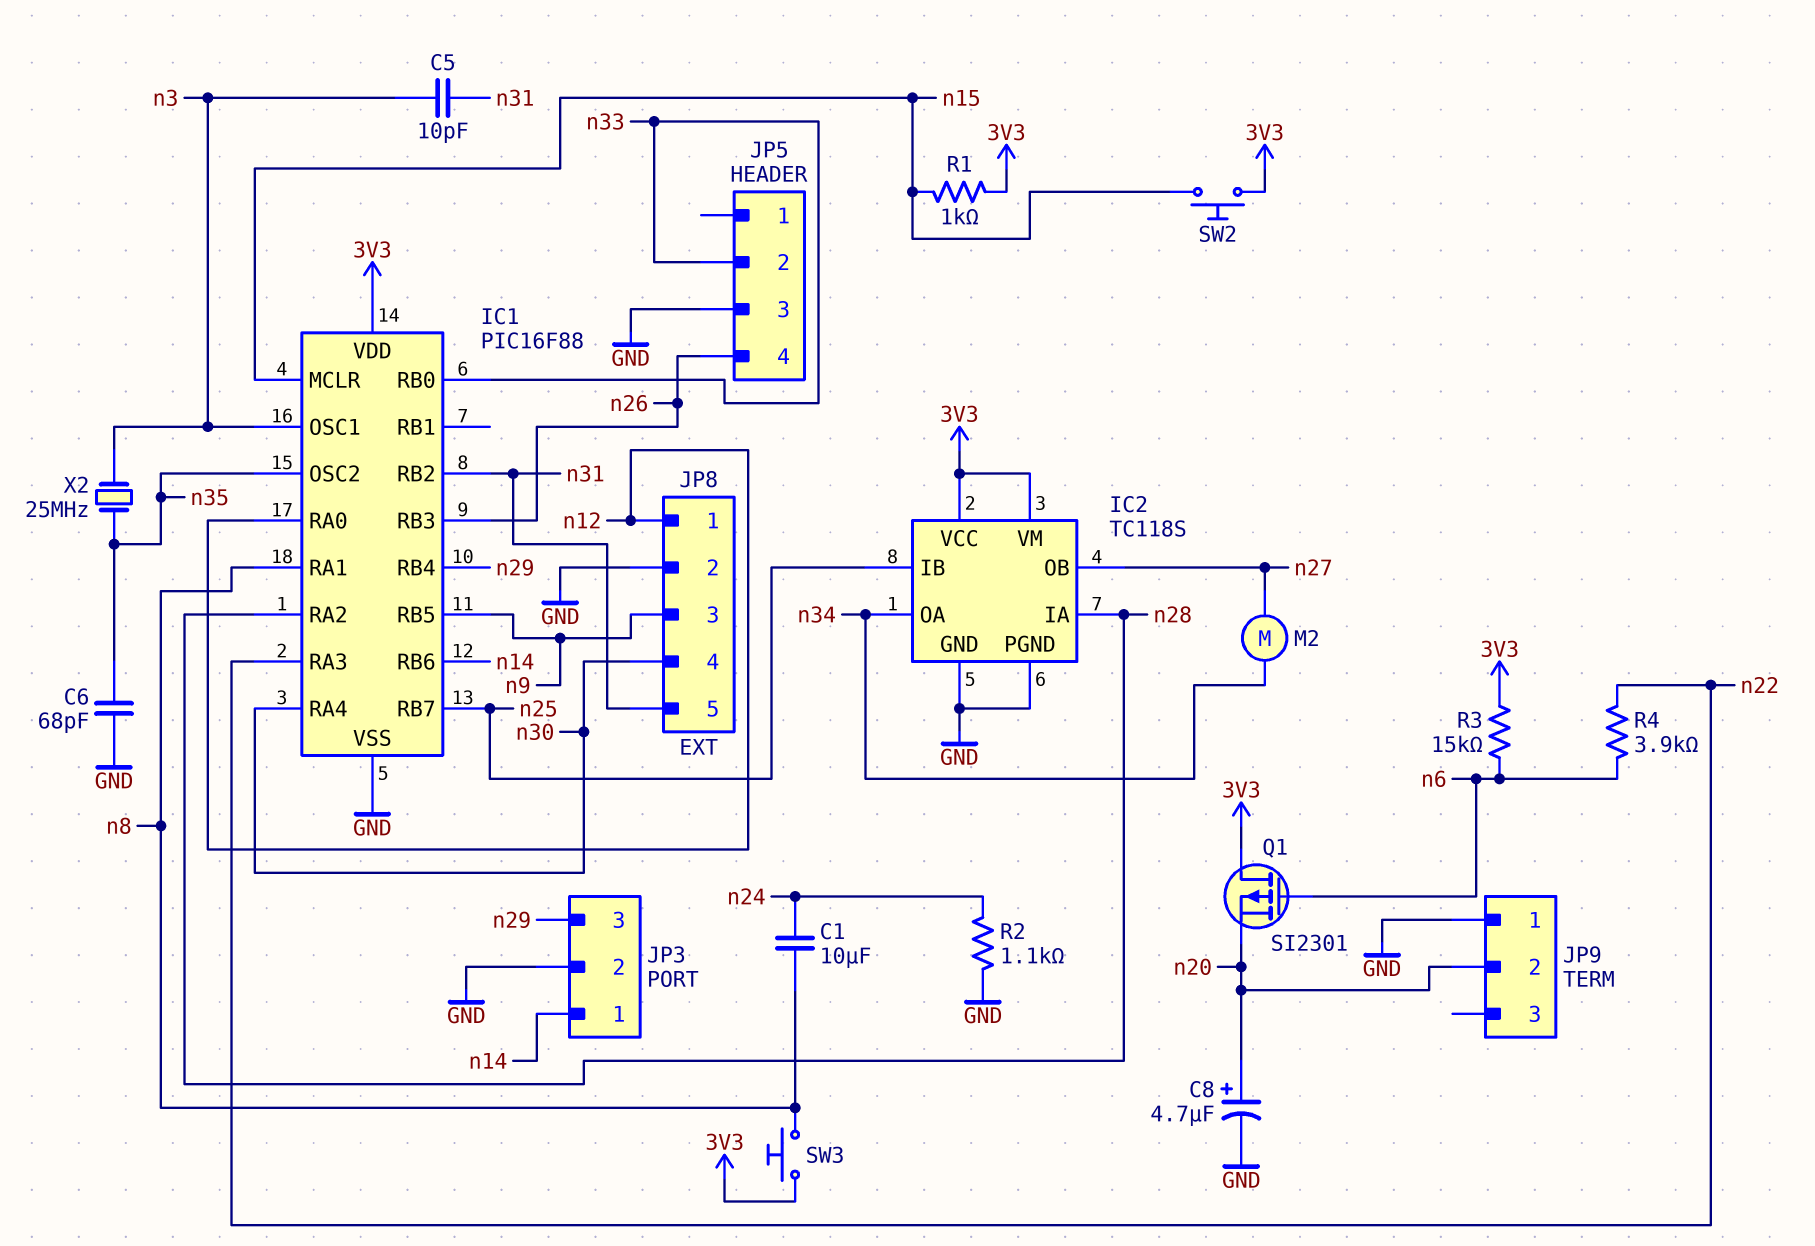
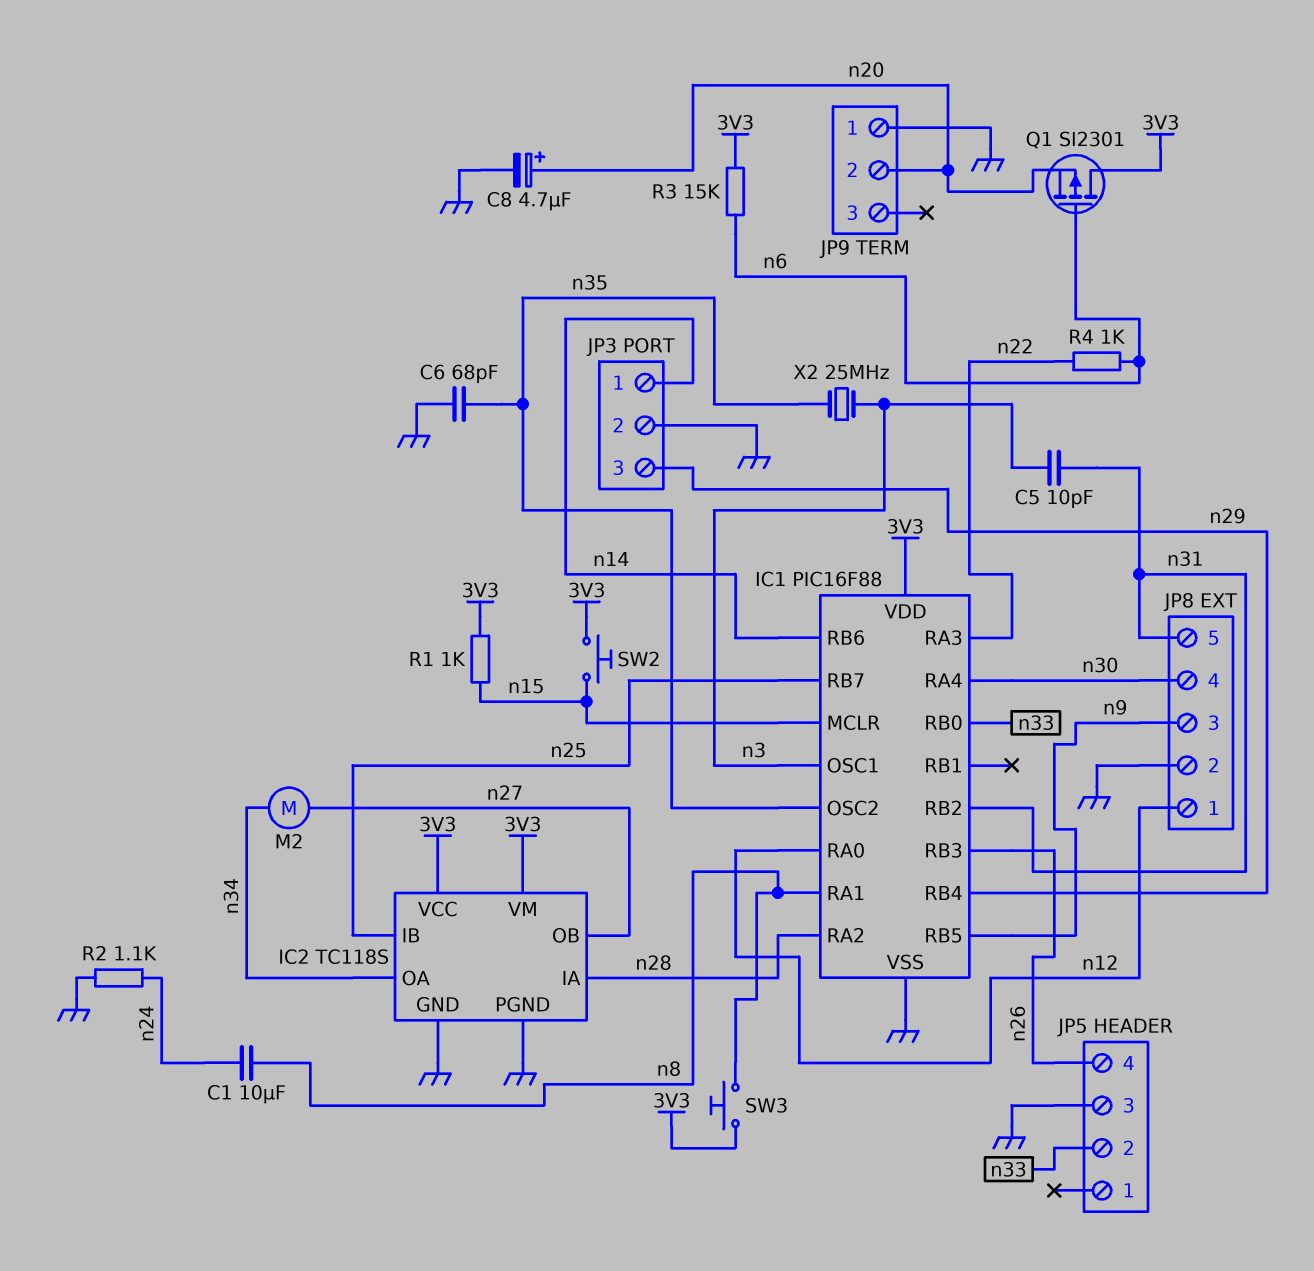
R4: 3.9k (n6, n22) -> 1k (n6, n22)

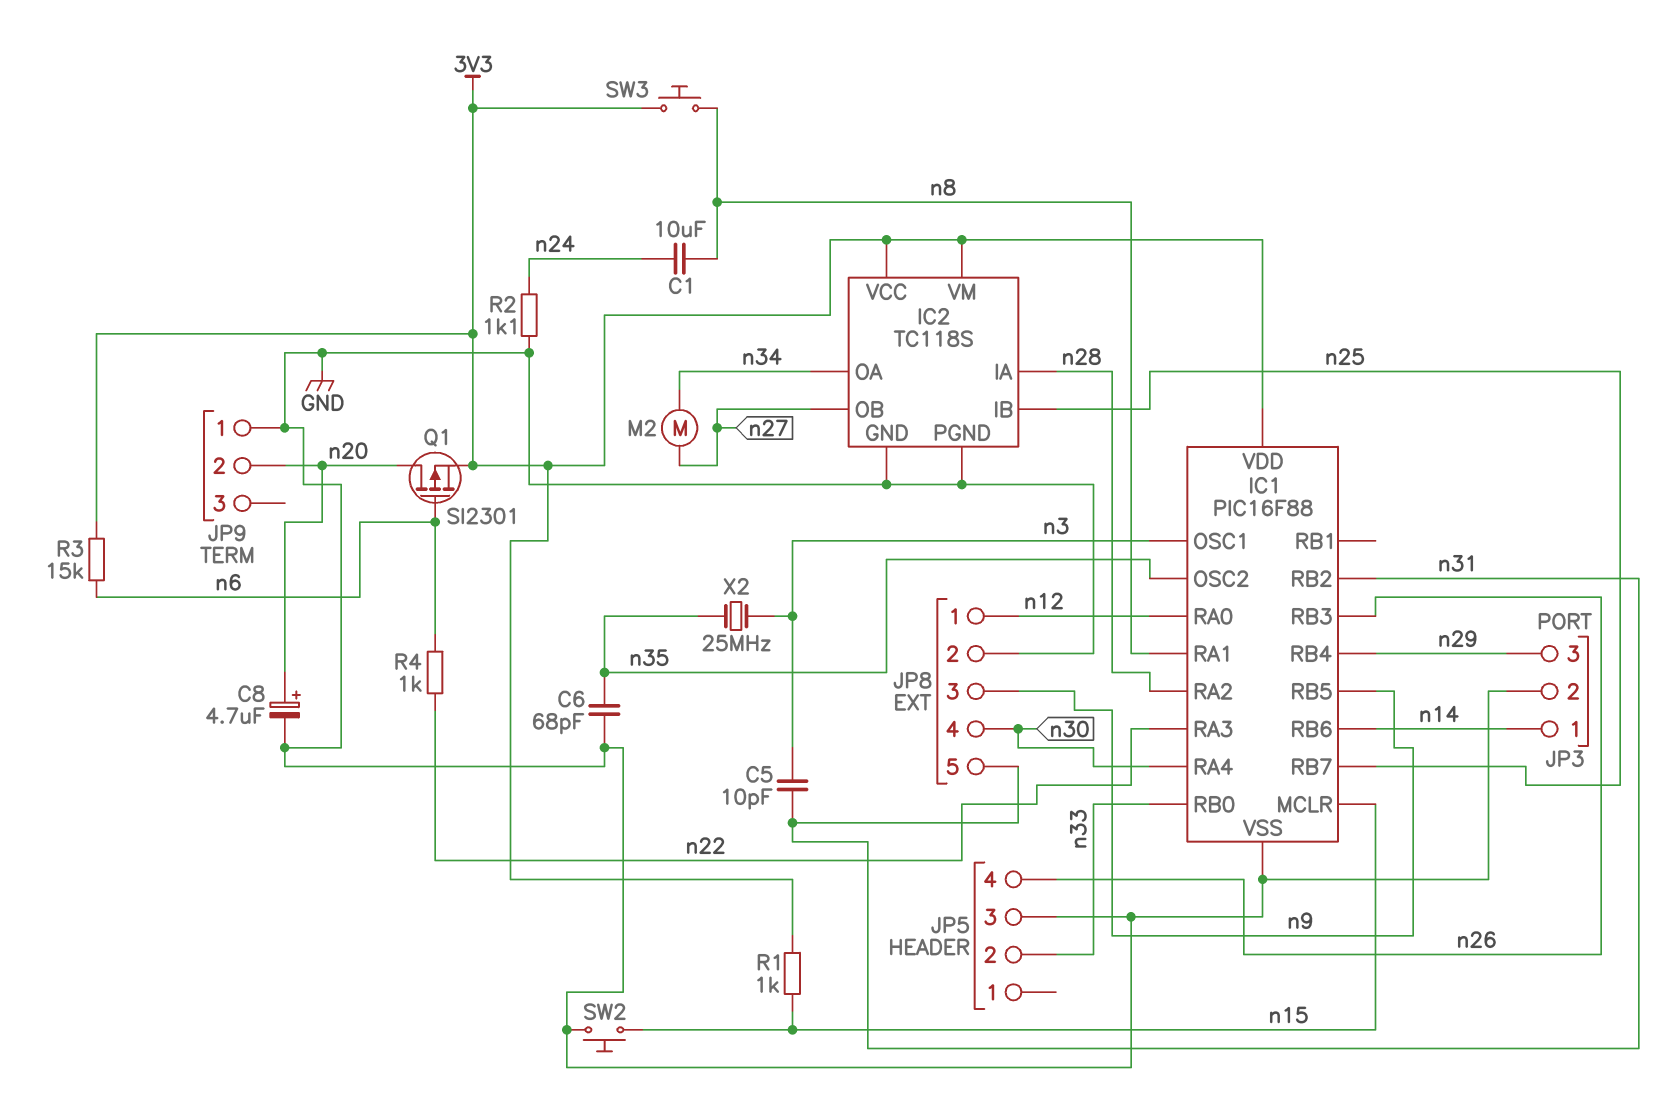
Q1: PMOS SI2301 (G n6, D 3V3, S n20) -> PMOS SI2301 (G n6, D n20, S 3V3)
SW2: button (3V3, n15) -> button (GND, n15)

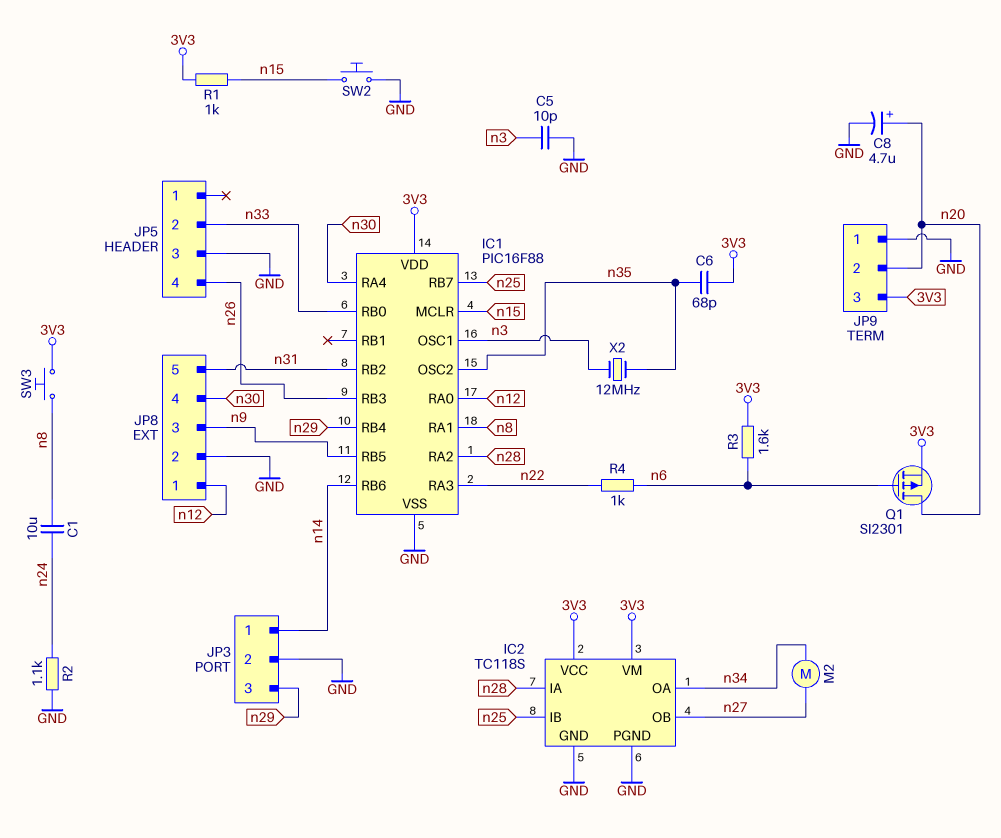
C5: 10pF (n3, n31) -> 10pF (GND, n3)
C6: 68pF (GND, n35) -> 68pF (3V3, n35)
JP9 pin 3: none -> 3V3
R3: 15k (3V3, n6) -> 1.6k (3V3, n6)
X2: 25MHz (n3, n35) -> 12MHz (n3, n35)

